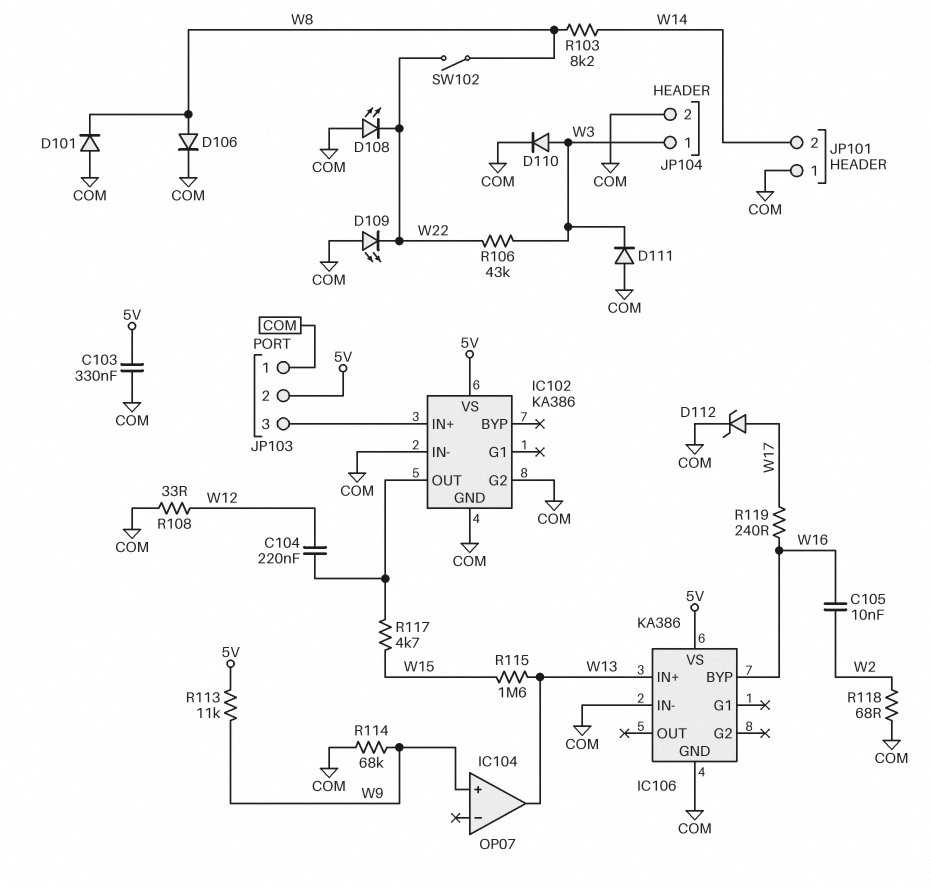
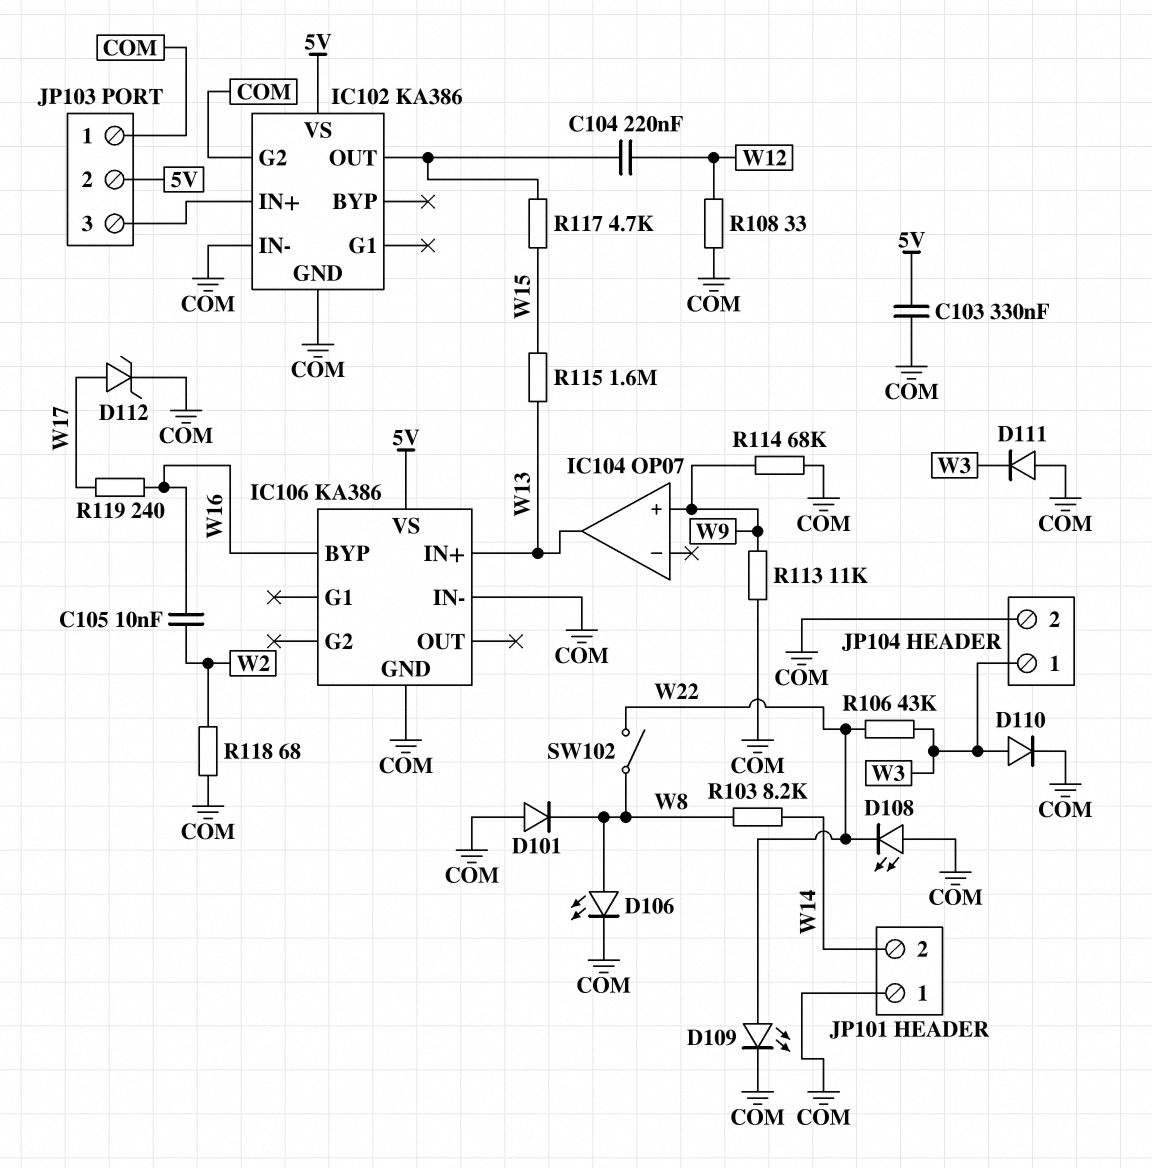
D106: diode (A W8, K COM) -> LED (A W8, K COM)
D109: LED (A COM, K W22) -> LED (A W22, K COM)
R113: 11k (5V, W9) -> 11k (COM, W9)

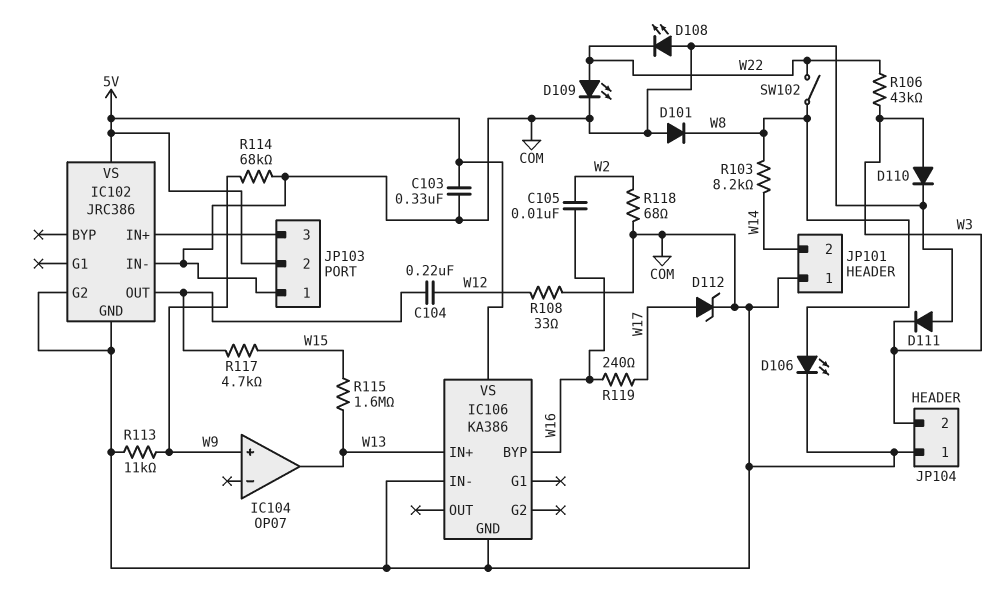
IC102: KA386 -> JRC386
JP104 pin 1: W3 -> COM
JP104 pin 2: COM -> W3

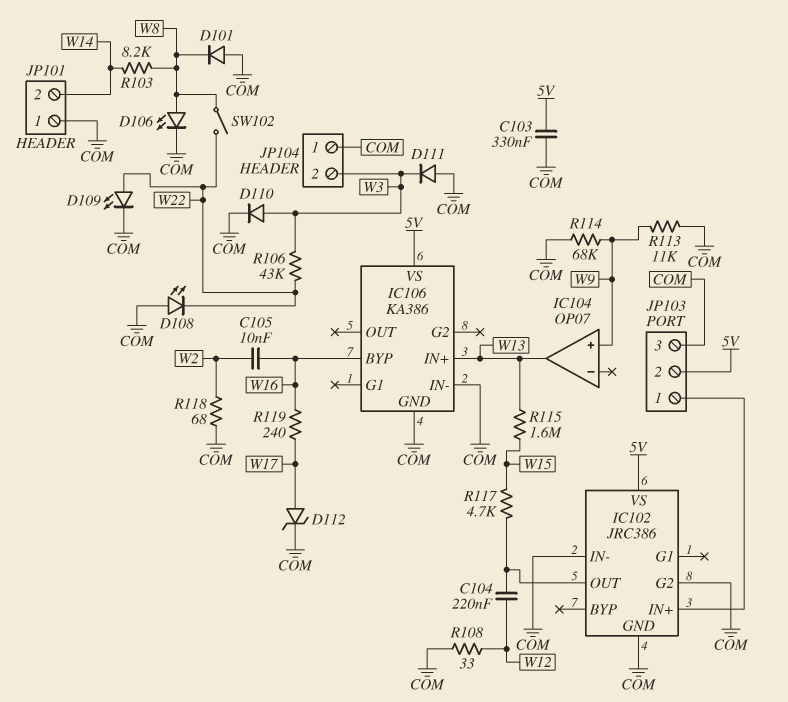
JP103 pin 1: COM -> IC102/IN+
JP103 pin 3: IC102/IN+ -> COM

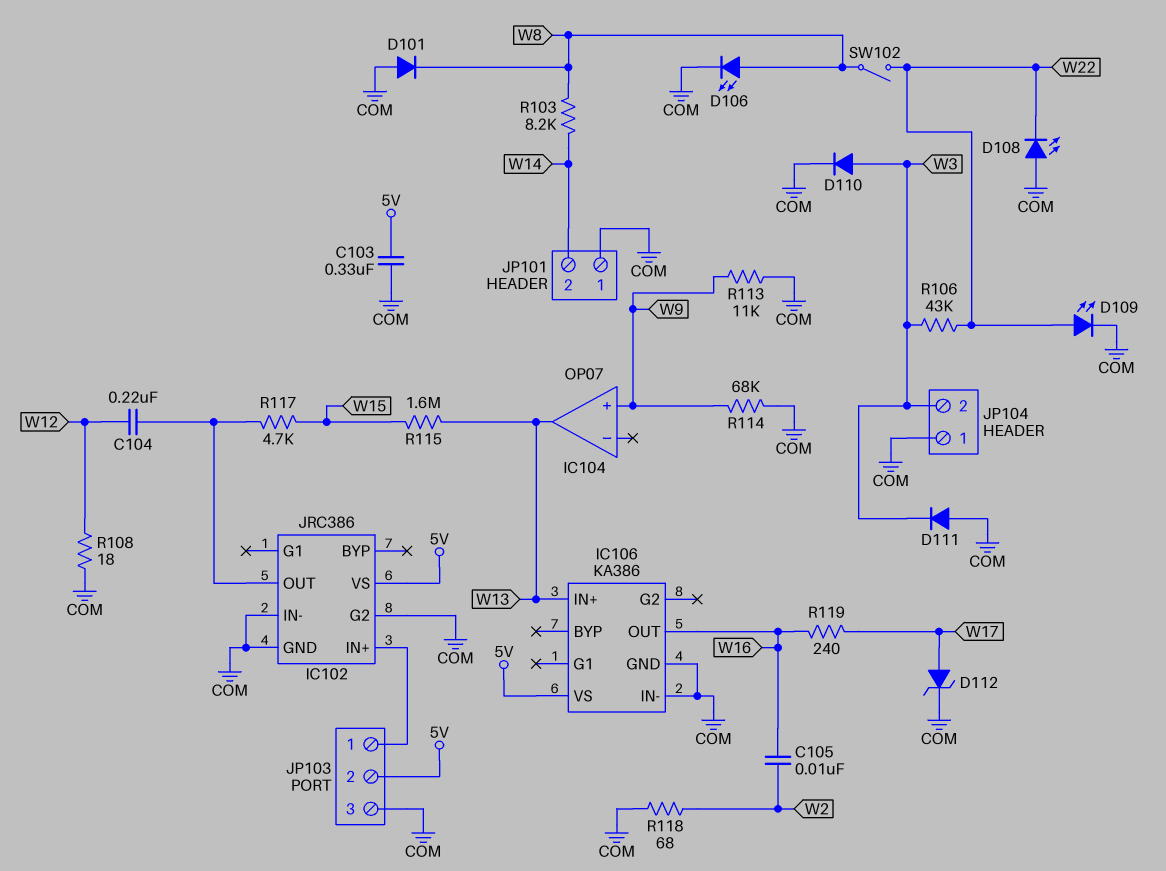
IC106 pin BYP: W16 -> none
IC106 pin OUT: none -> W16
R108: 33 (COM, W12) -> 18 (COM, W12)

